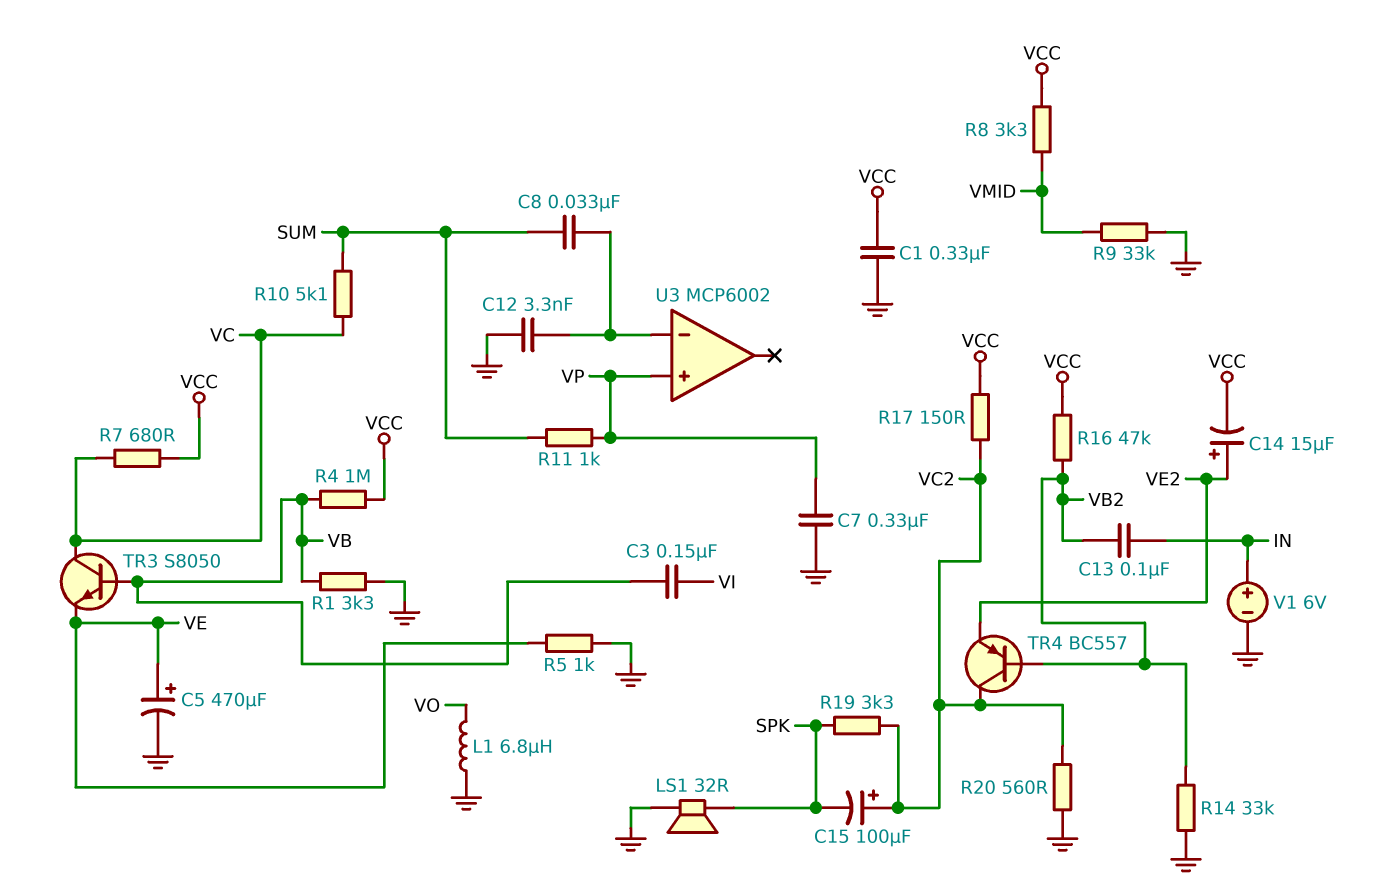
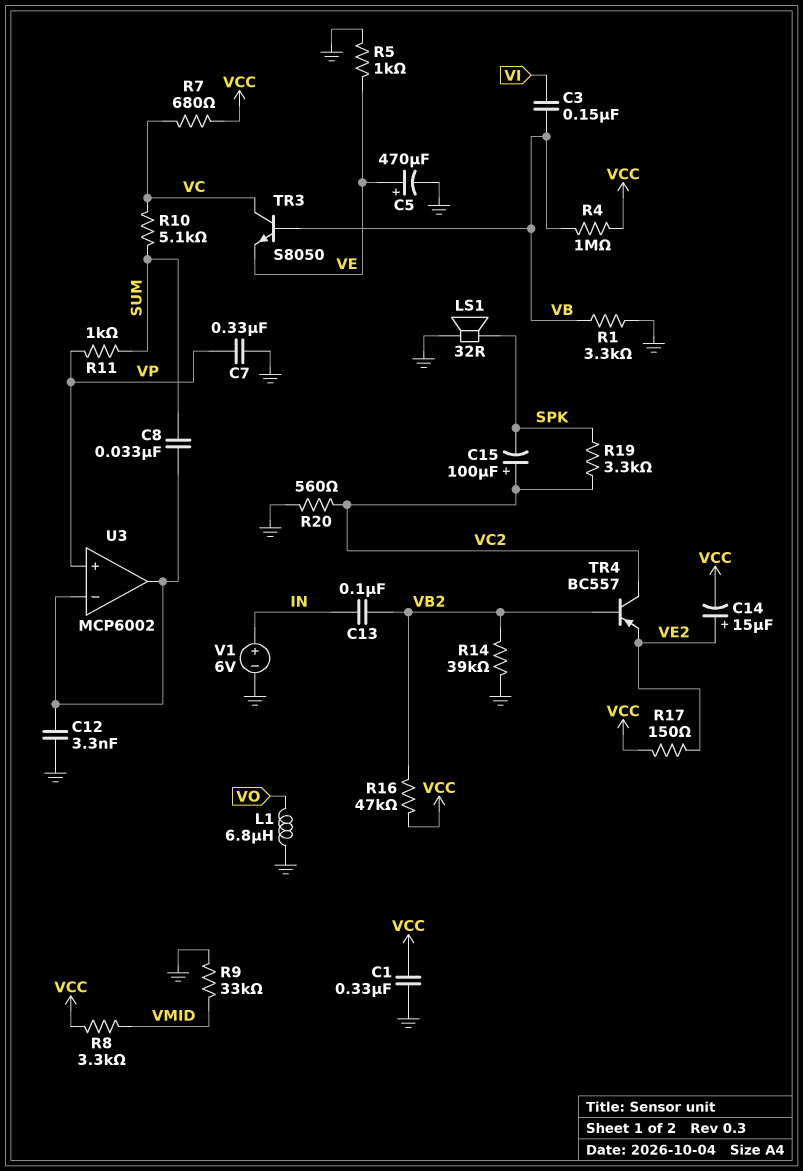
R14: 33k (GND, VB2) -> 39k (GND, VB2)
R17: 150 (VC2, VCC) -> 150 (VCC, VE2)
U3 pin out: none -> U3/in-

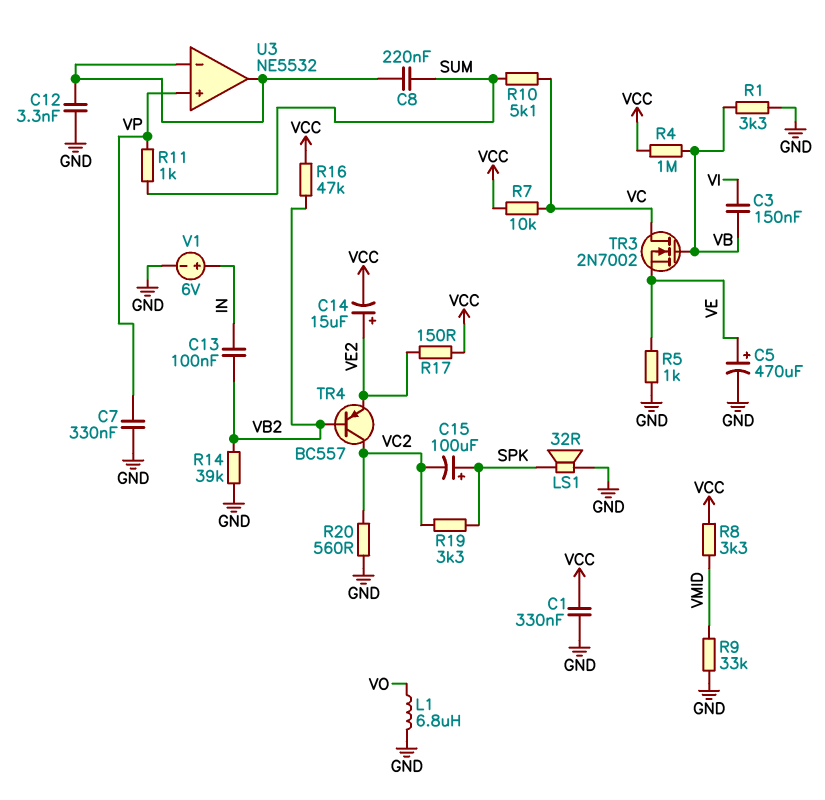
C8: 33nF (SUM, U3/in-) -> 220nF (SUM, U3/in-)
C15: 100uF (plus VC2, minus SPK) -> 100uF (plus SPK, minus VC2)
R7: 680 (VC, VCC) -> 10k (VC, VCC)
TR3: NPN S8050 (B VB, C VC, E VE) -> NMOS 2N7002 (G VB, D VC, S VE)
U3: MCP6002 -> NE5532

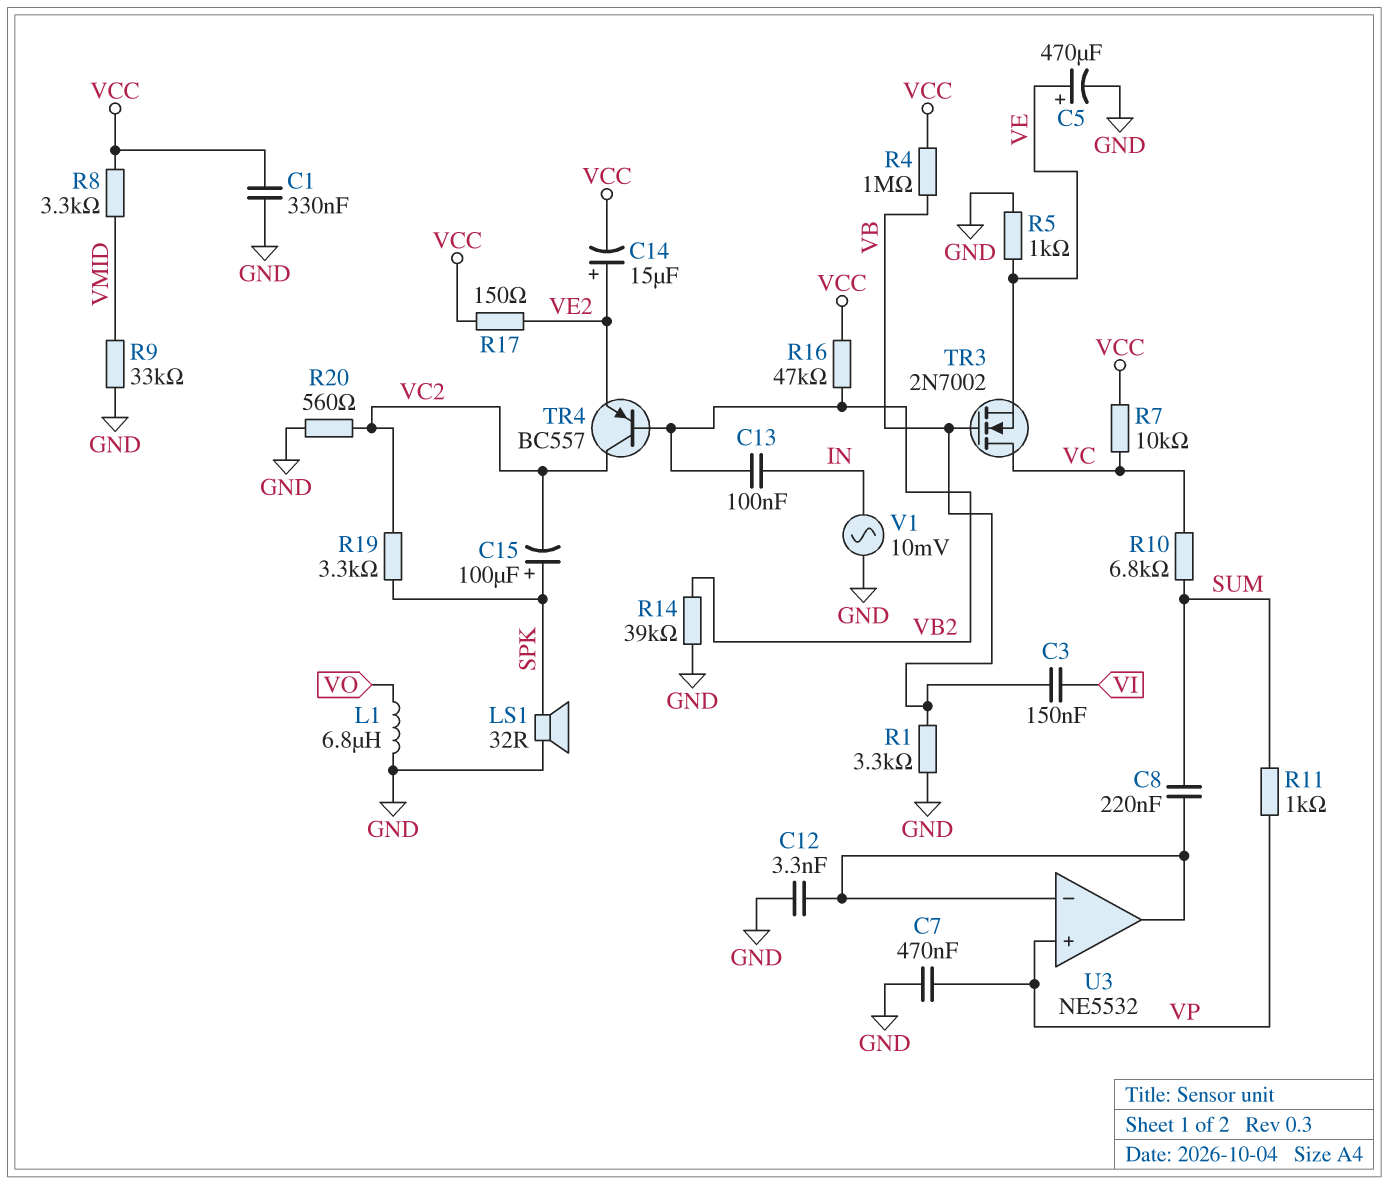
C7: 330nF (GND, VP) -> 470nF (GND, VP)
R10: 5.1k (SUM, VC) -> 6.8k (SUM, VC)
V1: 6V (plus IN, minus GND) -> AC 10mV (GND, IN)

